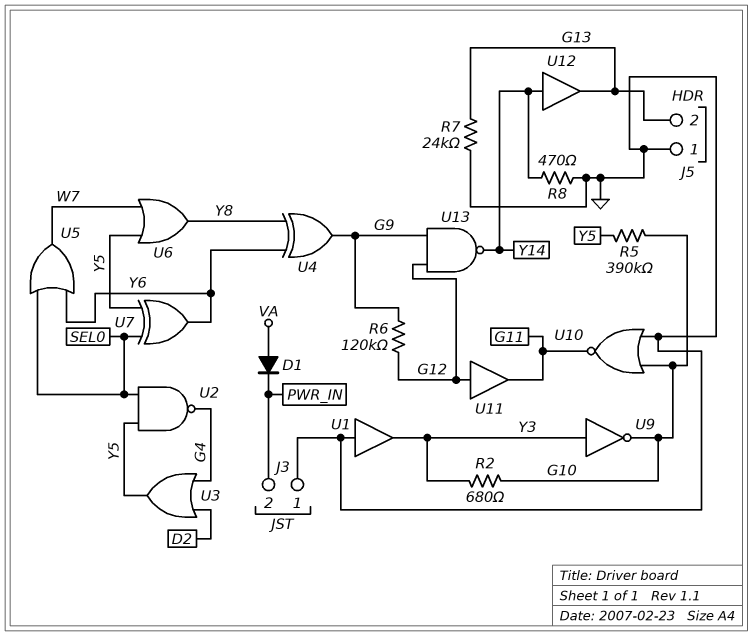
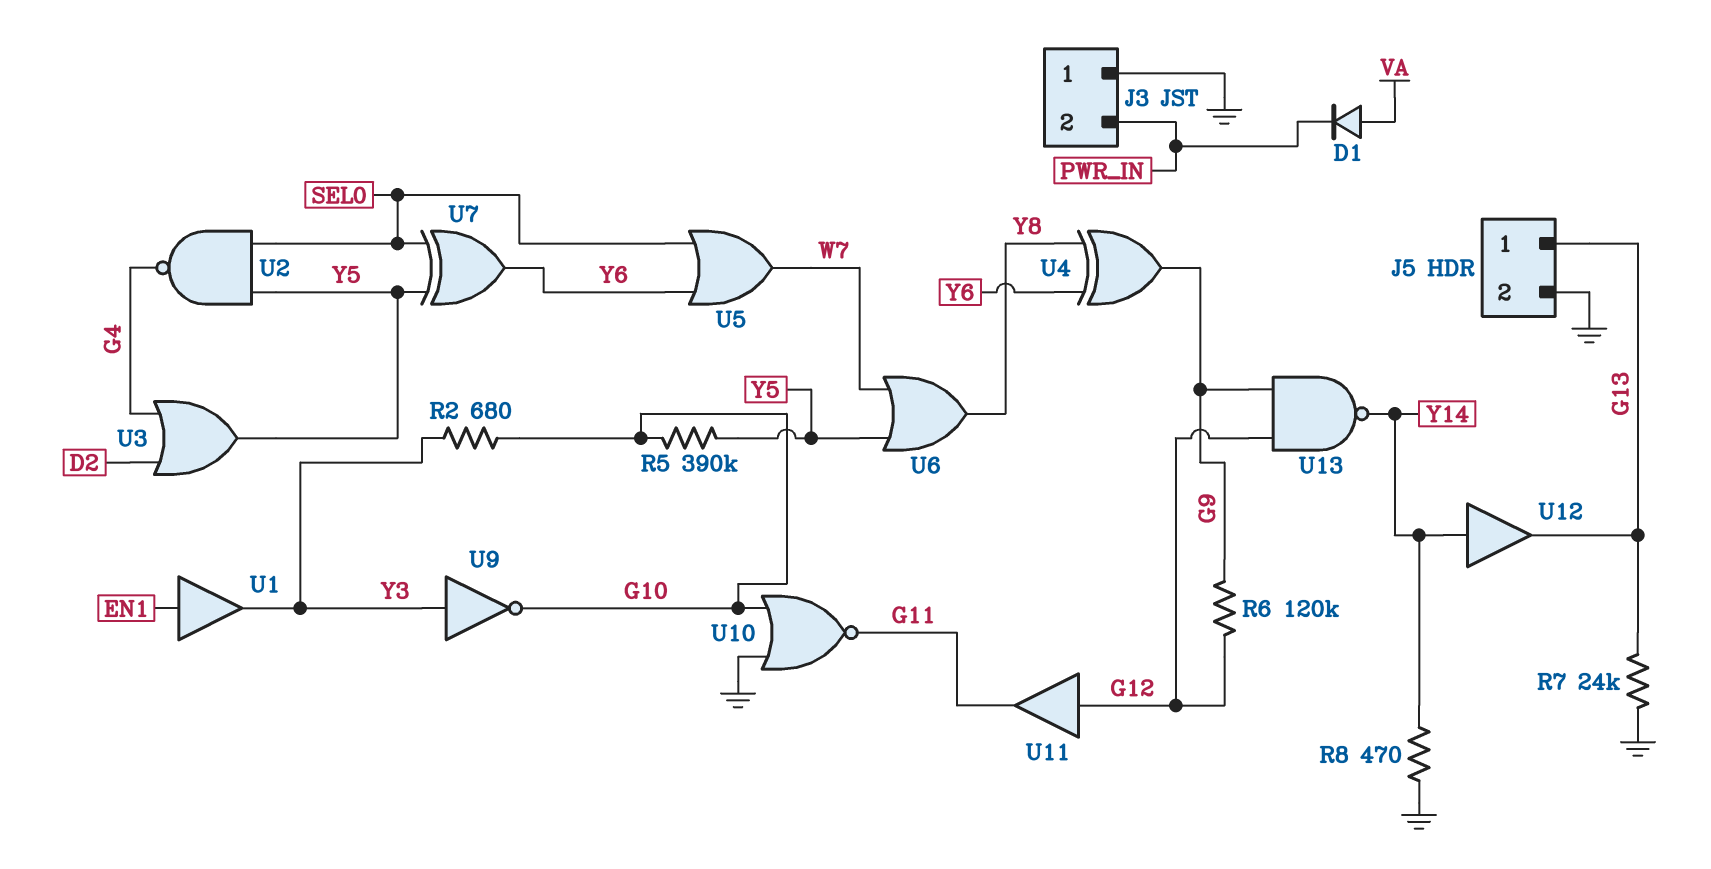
J5 pin 1: GND -> G13
J5 pin 2: G13 -> GND
U1: buffer (in GND, out Y3) -> buffer (in EN1, out Y3)

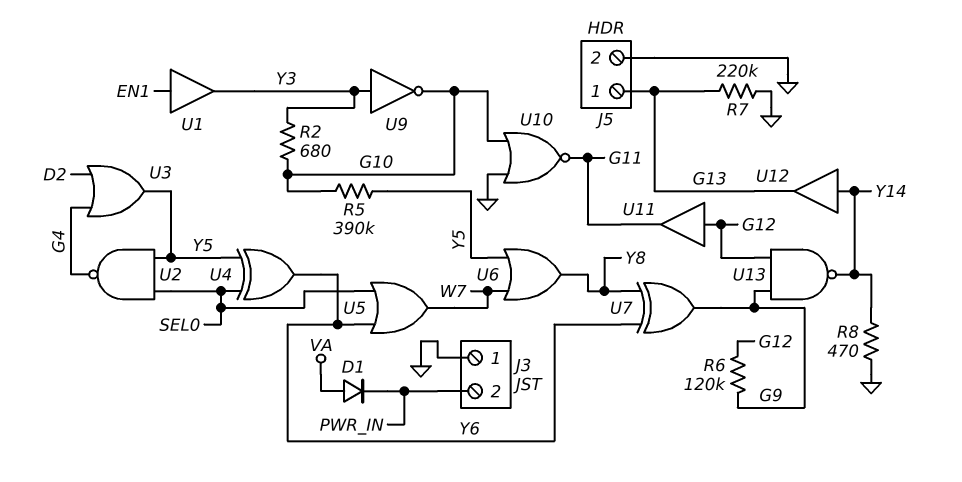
R7: 24k (G13, GND) -> 220k (G13, GND)
U4: XOR (in Y6, in Y8, out G9) -> XOR (in SEL0, in Y5, out Y6)
U7: XOR (in SEL0, in Y5, out Y6) -> XOR (in Y6, in Y8, out G9)

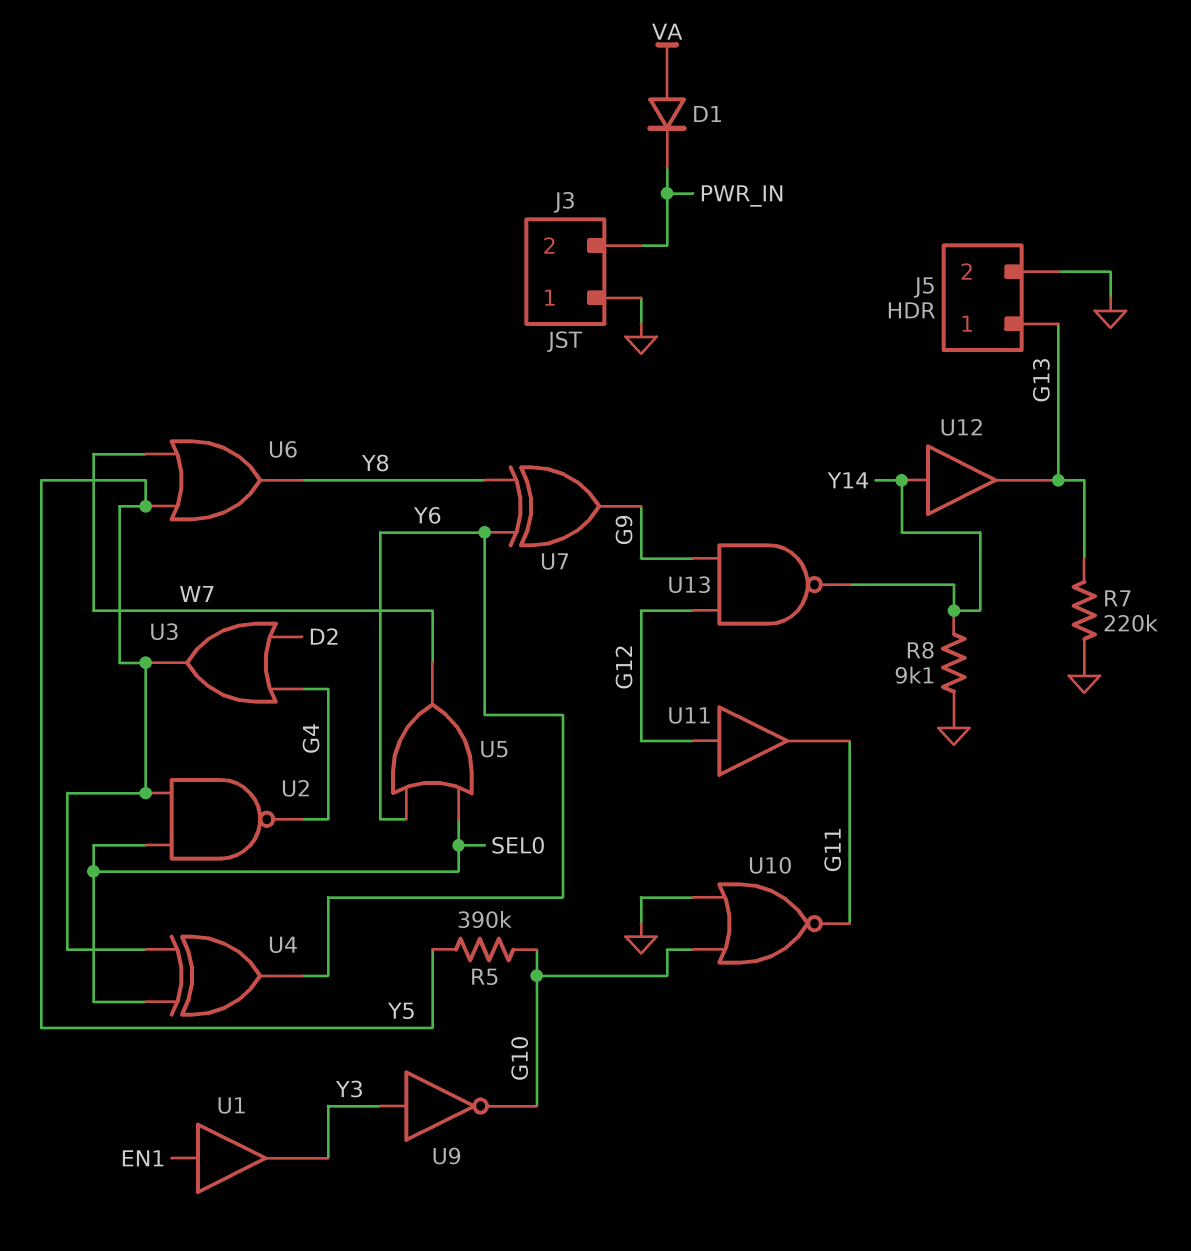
R2: 680 (G10, Y3) -> none
R6: 120k (G9, G12) -> none
R8: 470 (GND, Y14) -> 9.1k (GND, Y14)

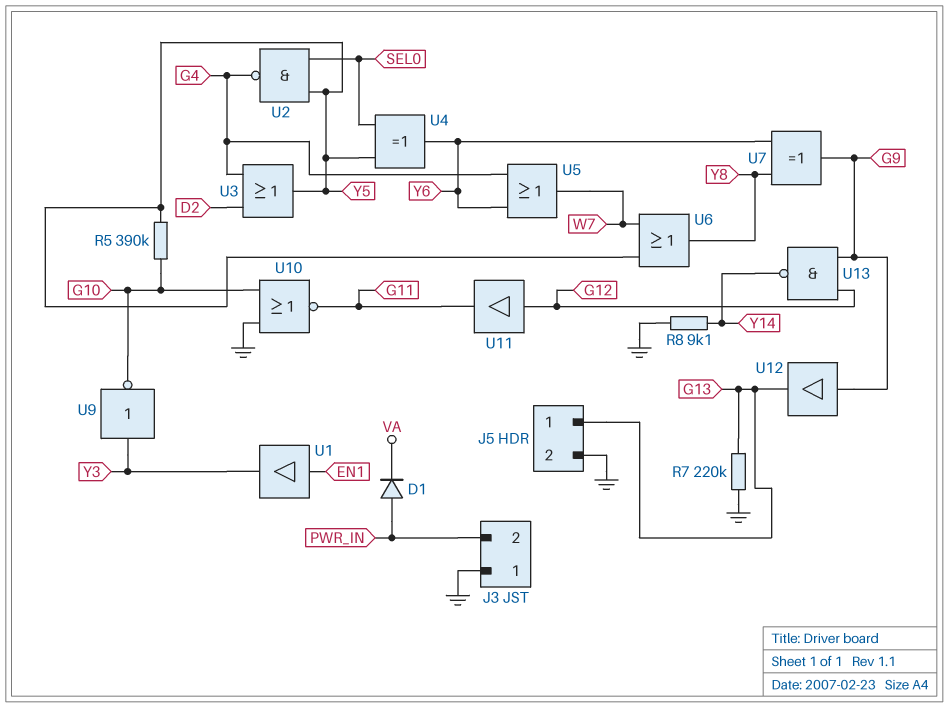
D1: diode (A VA, K PWR_IN) -> diode (A PWR_IN, K VA)
U5: OR (in SEL0, in Y6, out W7) -> OR (in G4, in Y6, out W7)
U12: buffer (in Y14, out G13) -> buffer (in G9, out G13)

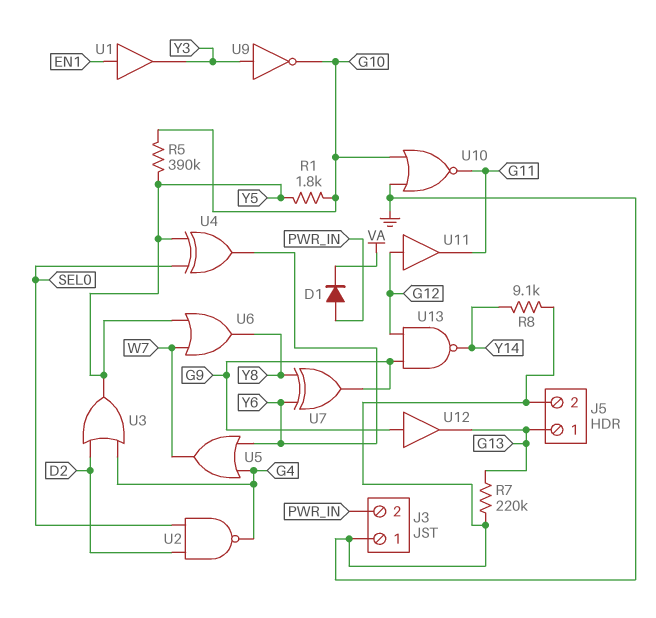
R1: none -> 1.8k (G10, Y5)
U2: NAND (in SEL0, in Y5, out G4) -> NAND (in D2, in SEL0, out G4)

